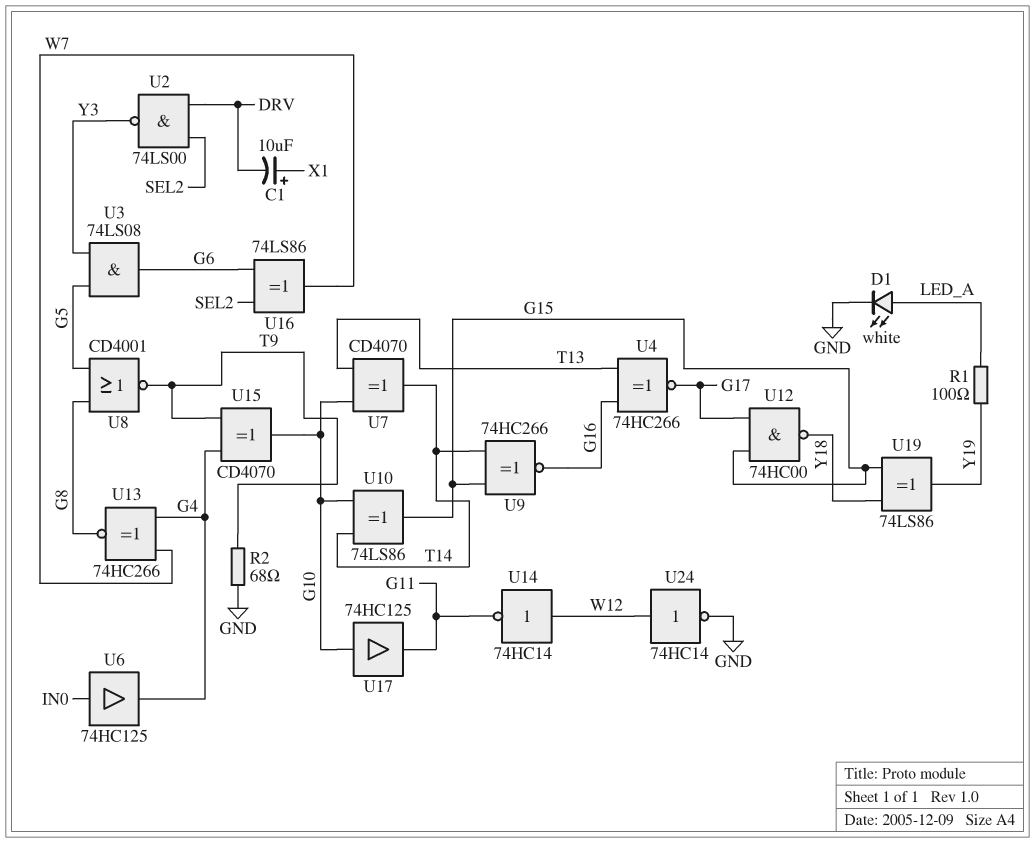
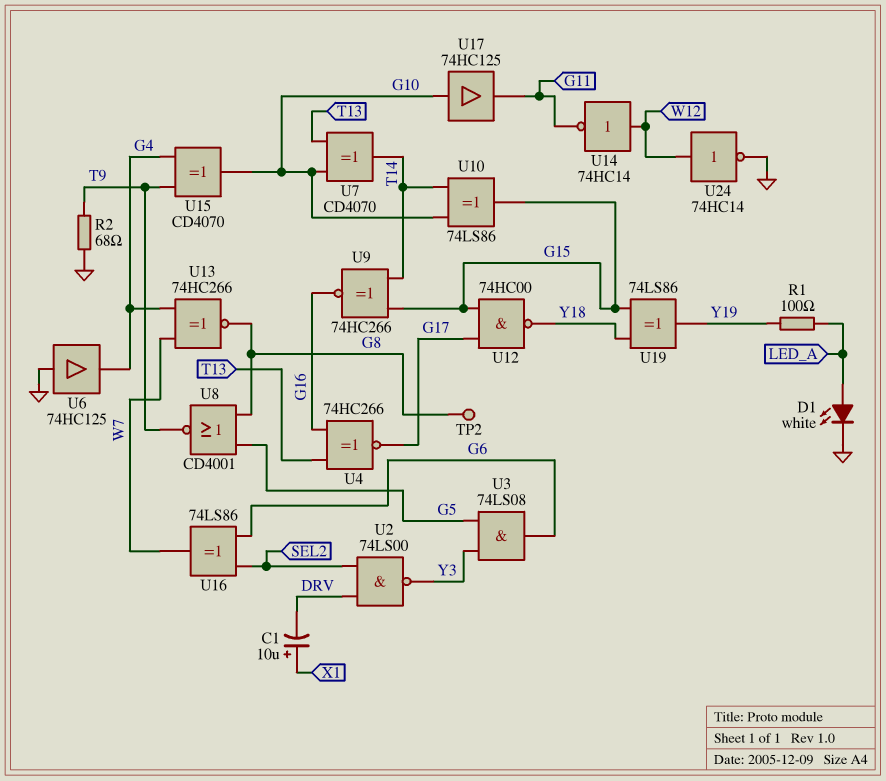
TP2: none -> test point (G8)
U6: buffer 74HC125 (in IN0, out G4) -> buffer 74HC125 (in GND, out G4)

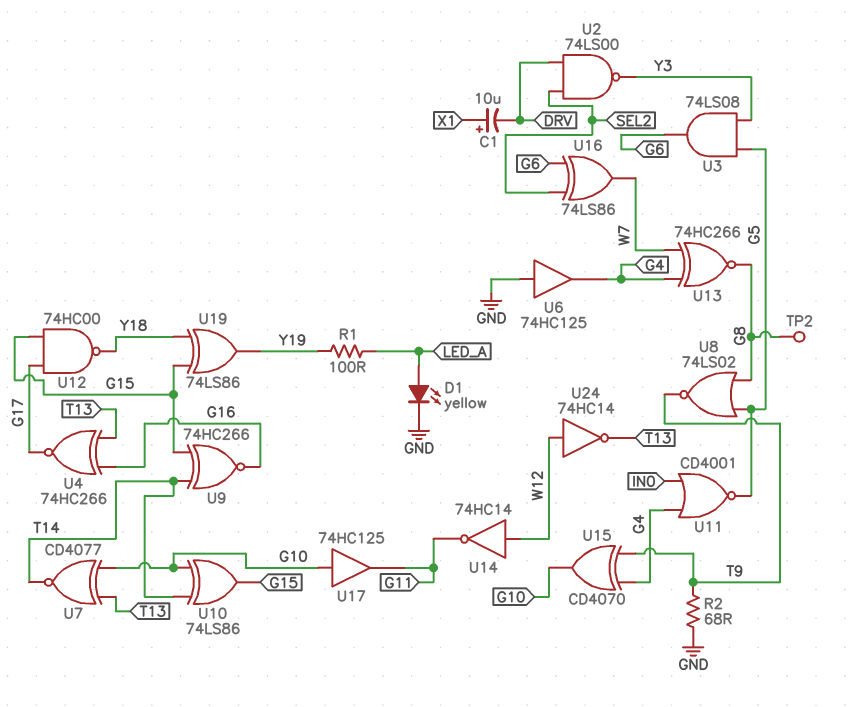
D1: LED white (A LED_A, K GND) -> LED yellow (A LED_A, K GND)
U7: XOR CD4070 (in G10, in T13, out T14) -> XNOR CD4077 (in G10, in T13, out T14)
U8: NOR CD4001 (in G5, in G8, out T9) -> NOR 74LS02 (in G5, in G8, out T9)
U11: none -> NOR CD4001 (in G4, in IN0, out G5)
U24: NOT 74HC14 (in W12, out GND) -> NOT 74HC14 (in W12, out T13)

